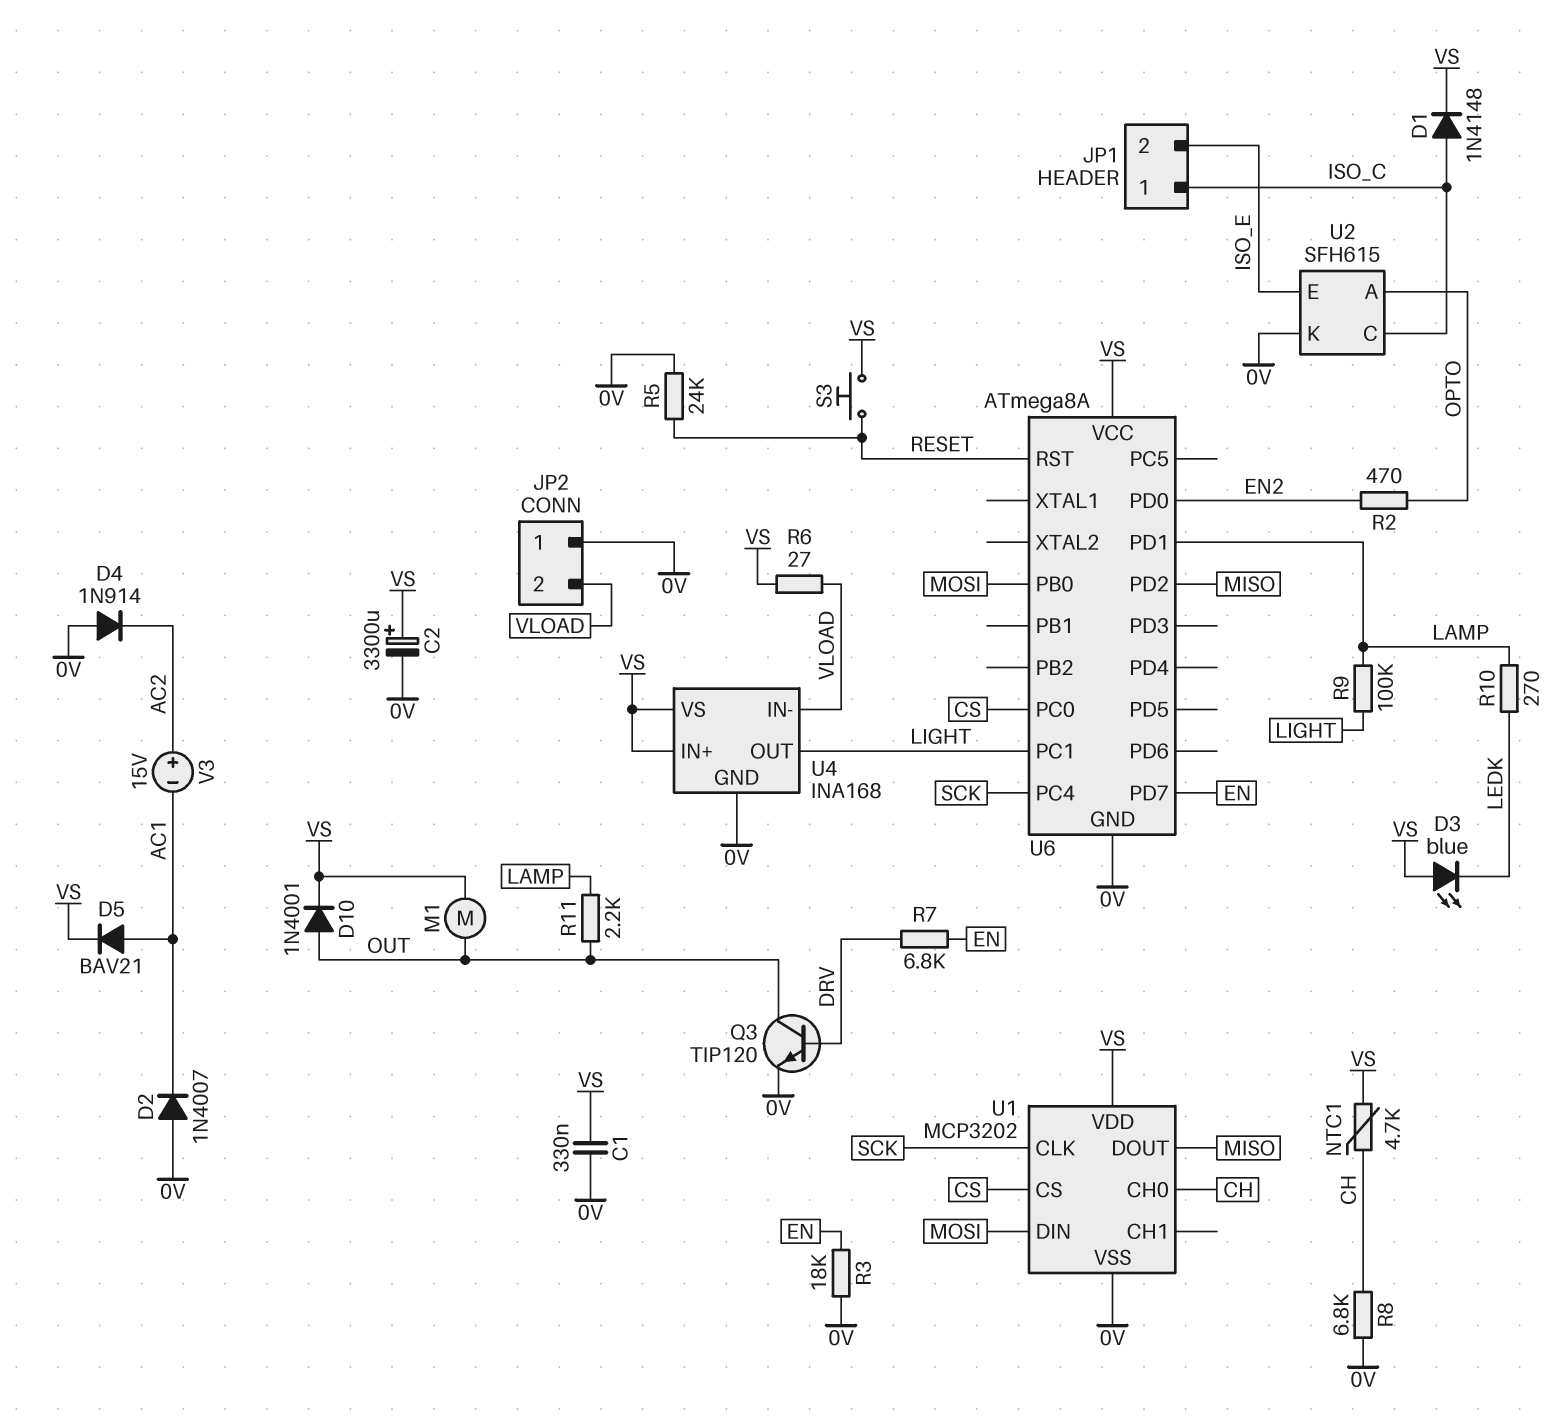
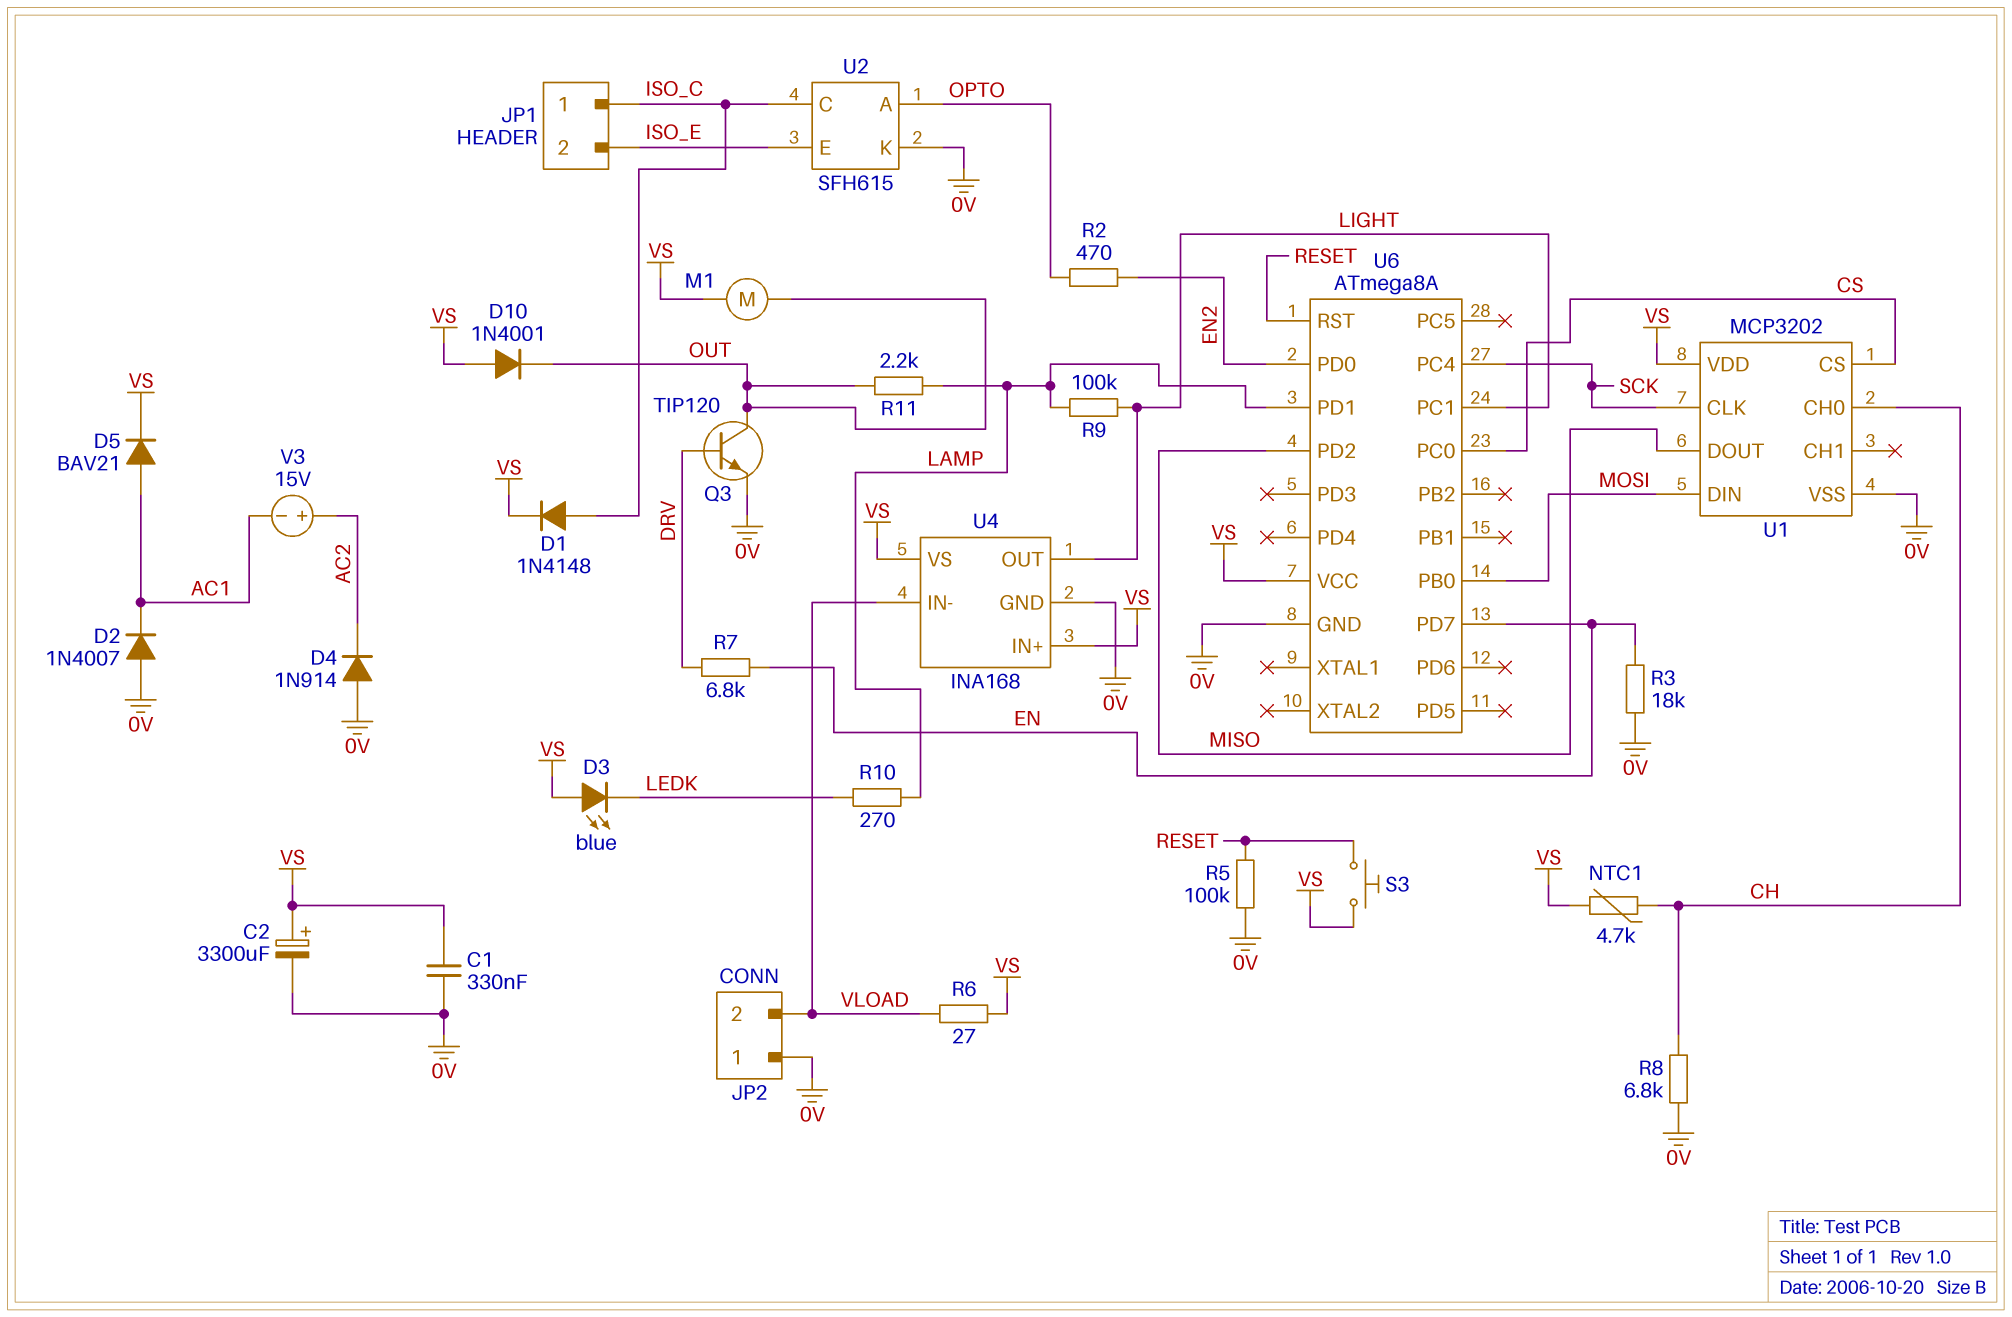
D10: diode 1N4001 (A OUT, K VS) -> diode 1N4001 (A VS, K OUT)
R5: 24k (0V, RESET) -> 100k (0V, RESET)

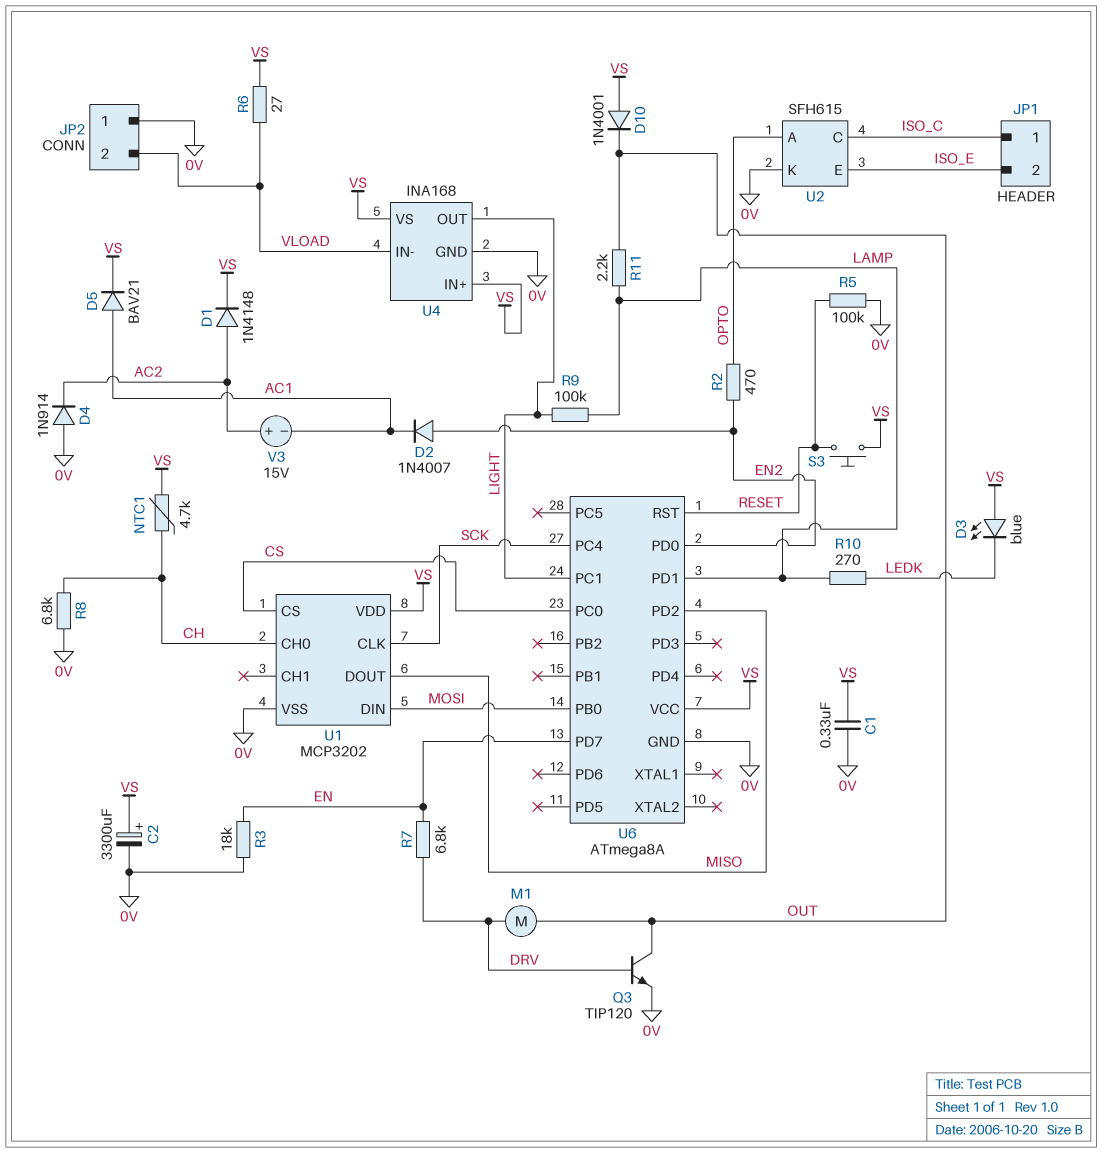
D1: diode 1N4148 (A ISO_C, K VS) -> diode 1N4148 (A AC2, K VS)
D2: diode 1N4007 (A 0V, K AC1) -> diode 1N4007 (A EN2, K AC1)
M1: motor (OUT, VS) -> motor (DRV, OUT)

